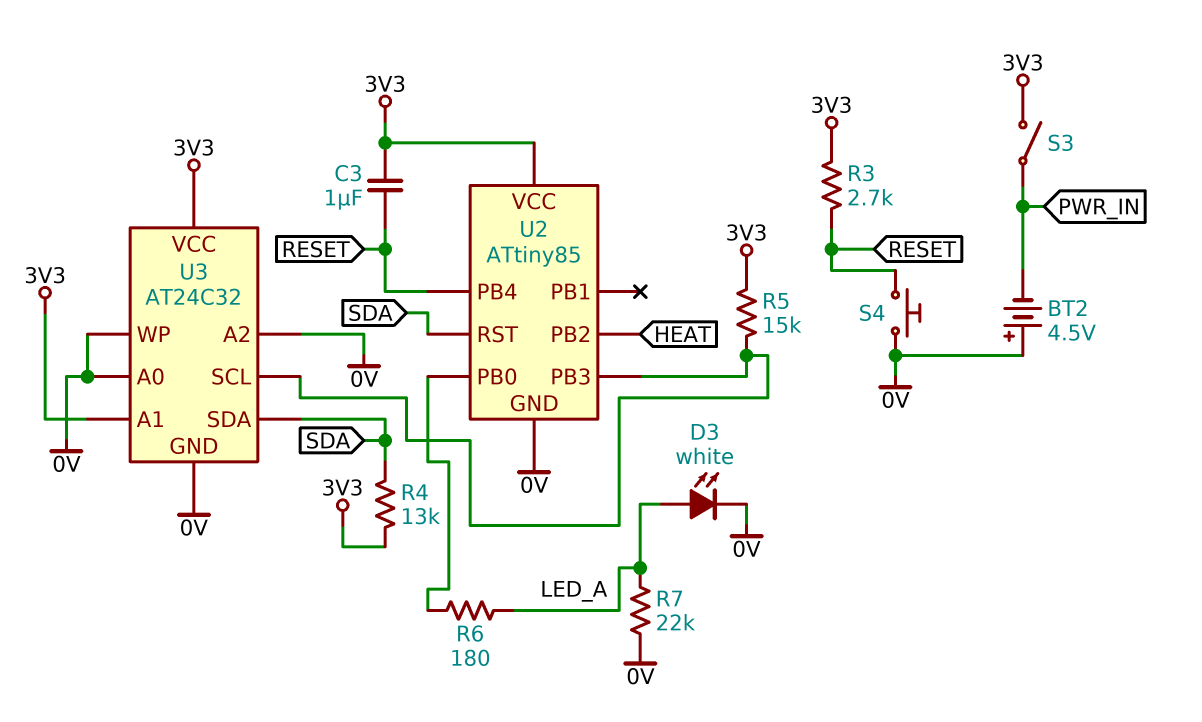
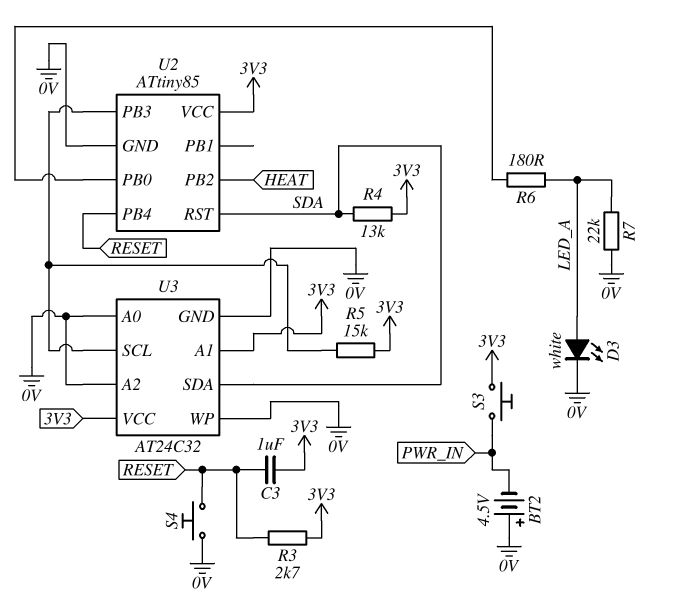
S3: switch (3V3, PWR_IN) -> button (3V3, PWR_IN)

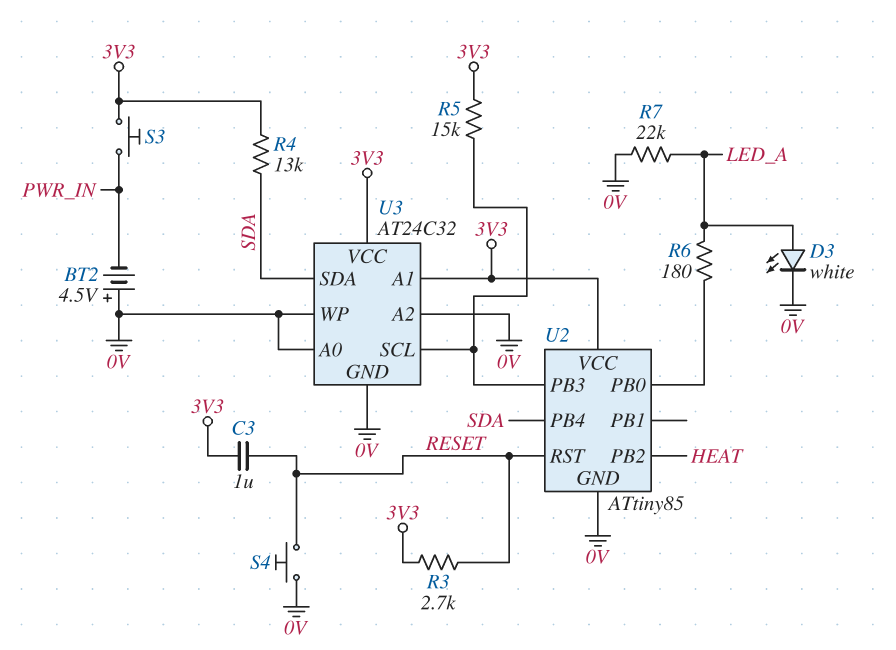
U2 pin PB4: RESET -> SDA
U2 pin RST: SDA -> RESET

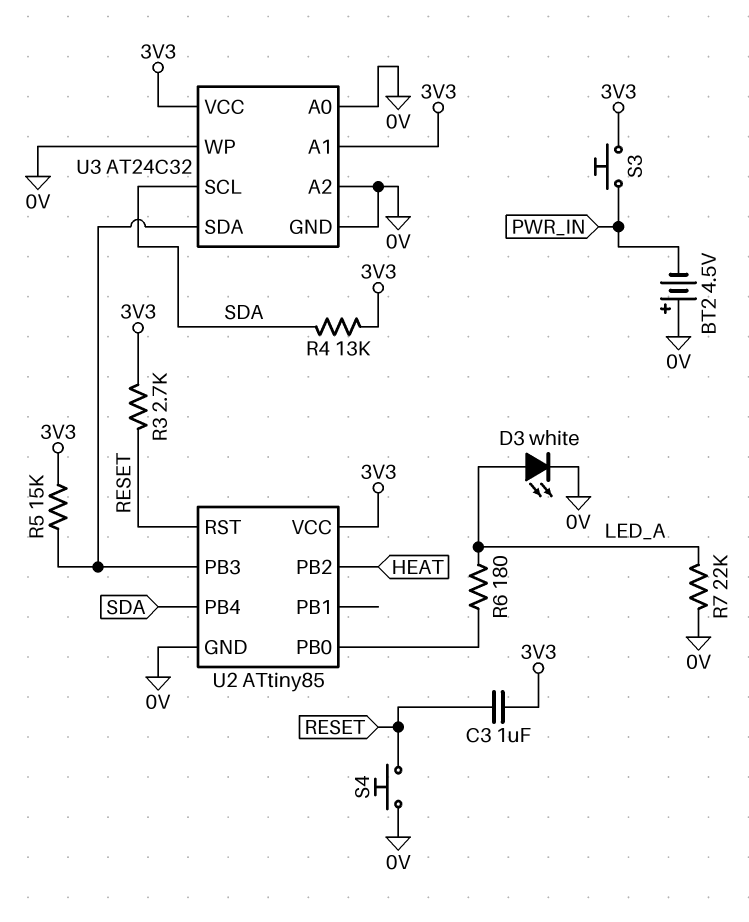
U3 pin SCL: U2/PB3 -> SDA
U3 pin SDA: SDA -> U2/PB3

